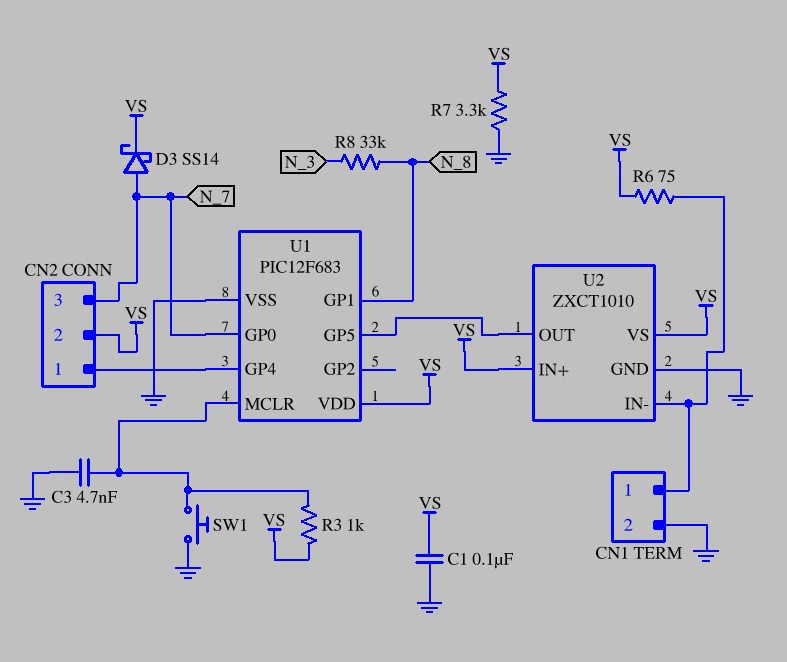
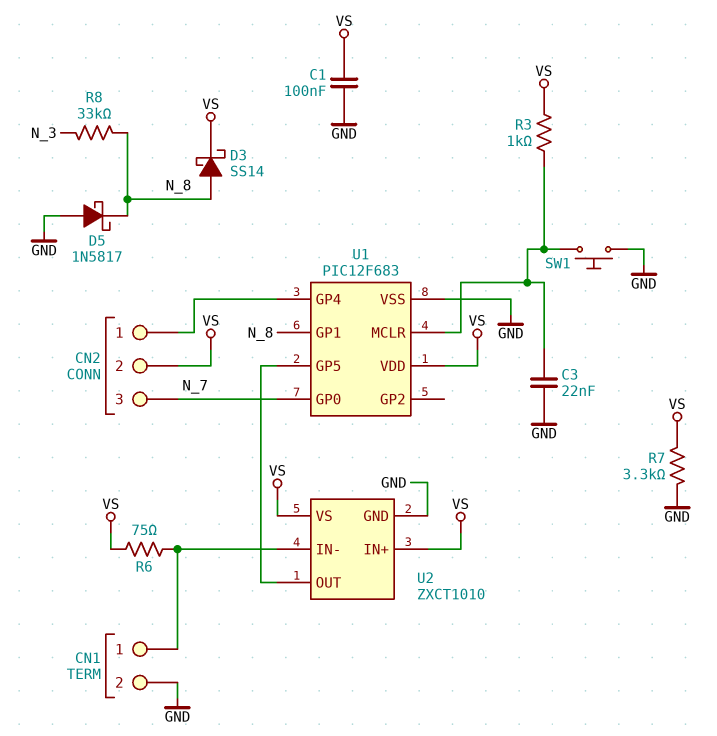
C3: 4.7nF (GND, U1/MCLR) -> 22nF (GND, U1/MCLR)
D3: schottky SS14 (A N_7, K VS) -> schottky SS14 (A N_8, K VS)
D5: none -> schottky 1N5817 (A GND, K N_8)

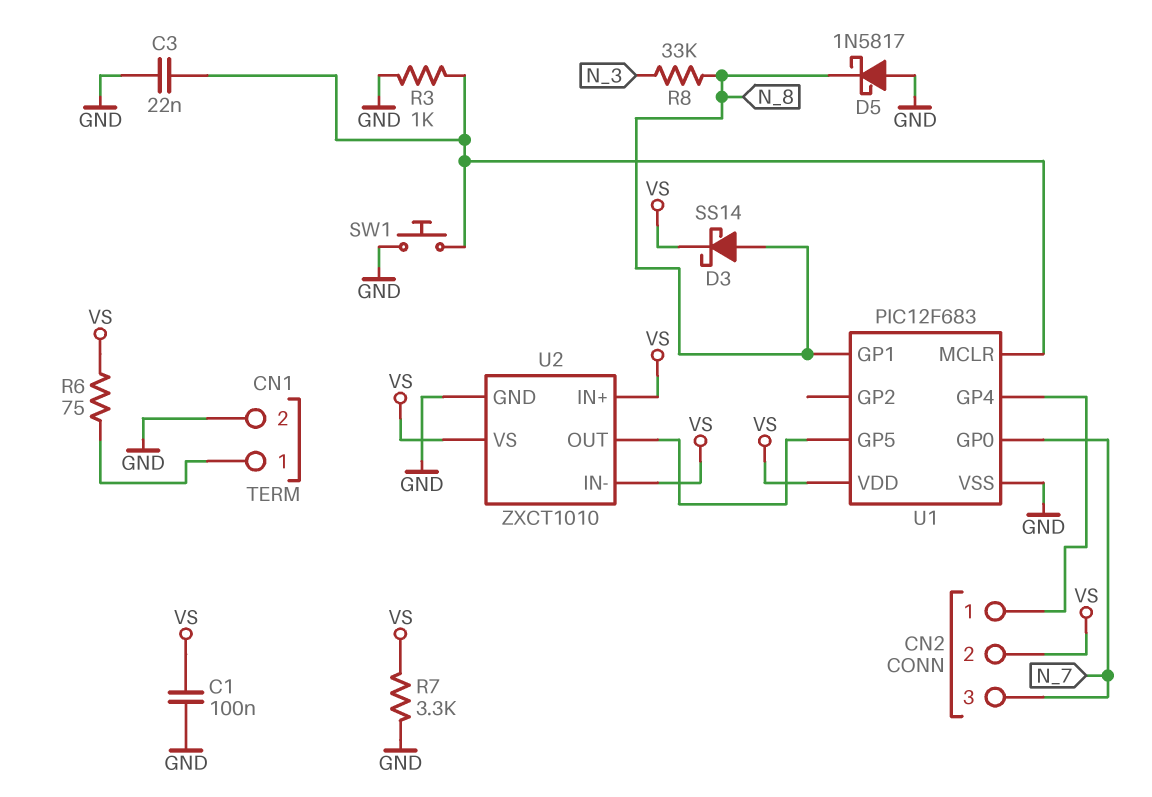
R3: 1k (U1/MCLR, VS) -> 1k (GND, U1/MCLR)
U2 pin IN-: CN1/1 -> VS

